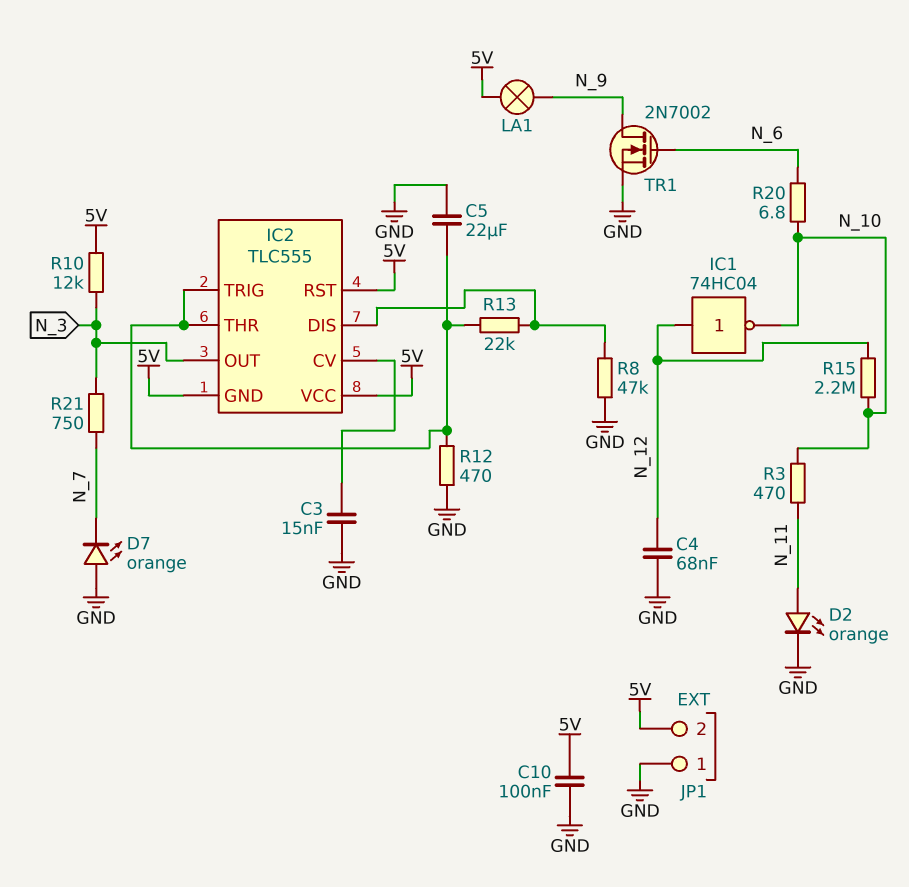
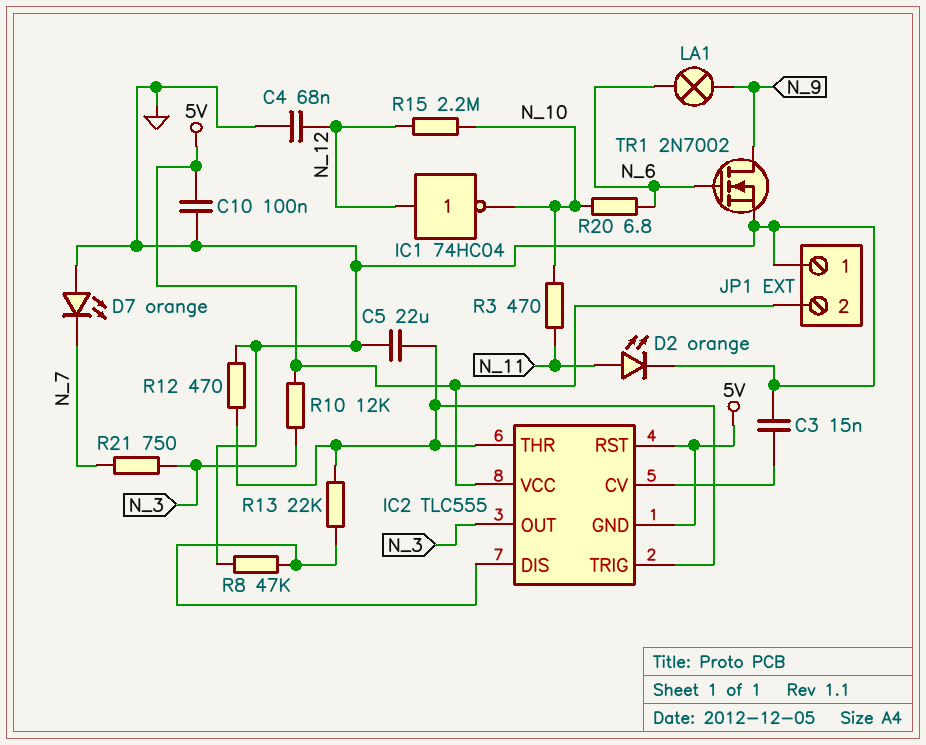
LA1: lamp (5V, N_9) -> lamp (N_6, N_9)

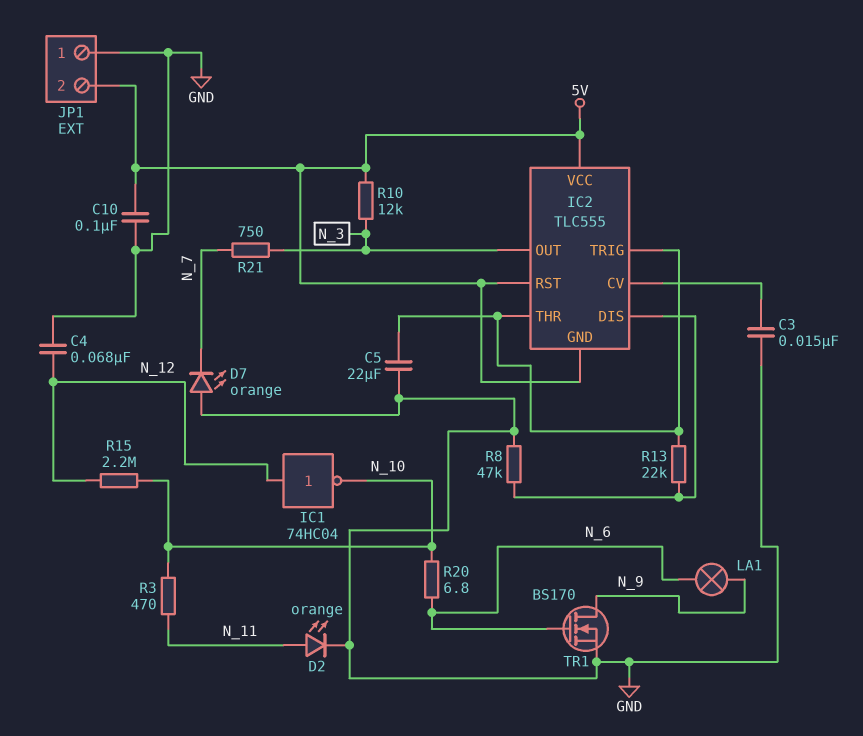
R12: 470 (GND, IC2/THR) -> none
TR1: NMOS 2N7002 (G N_6, D N_9, S GND) -> NMOS BS170 (G N_6, D N_9, S GND)

